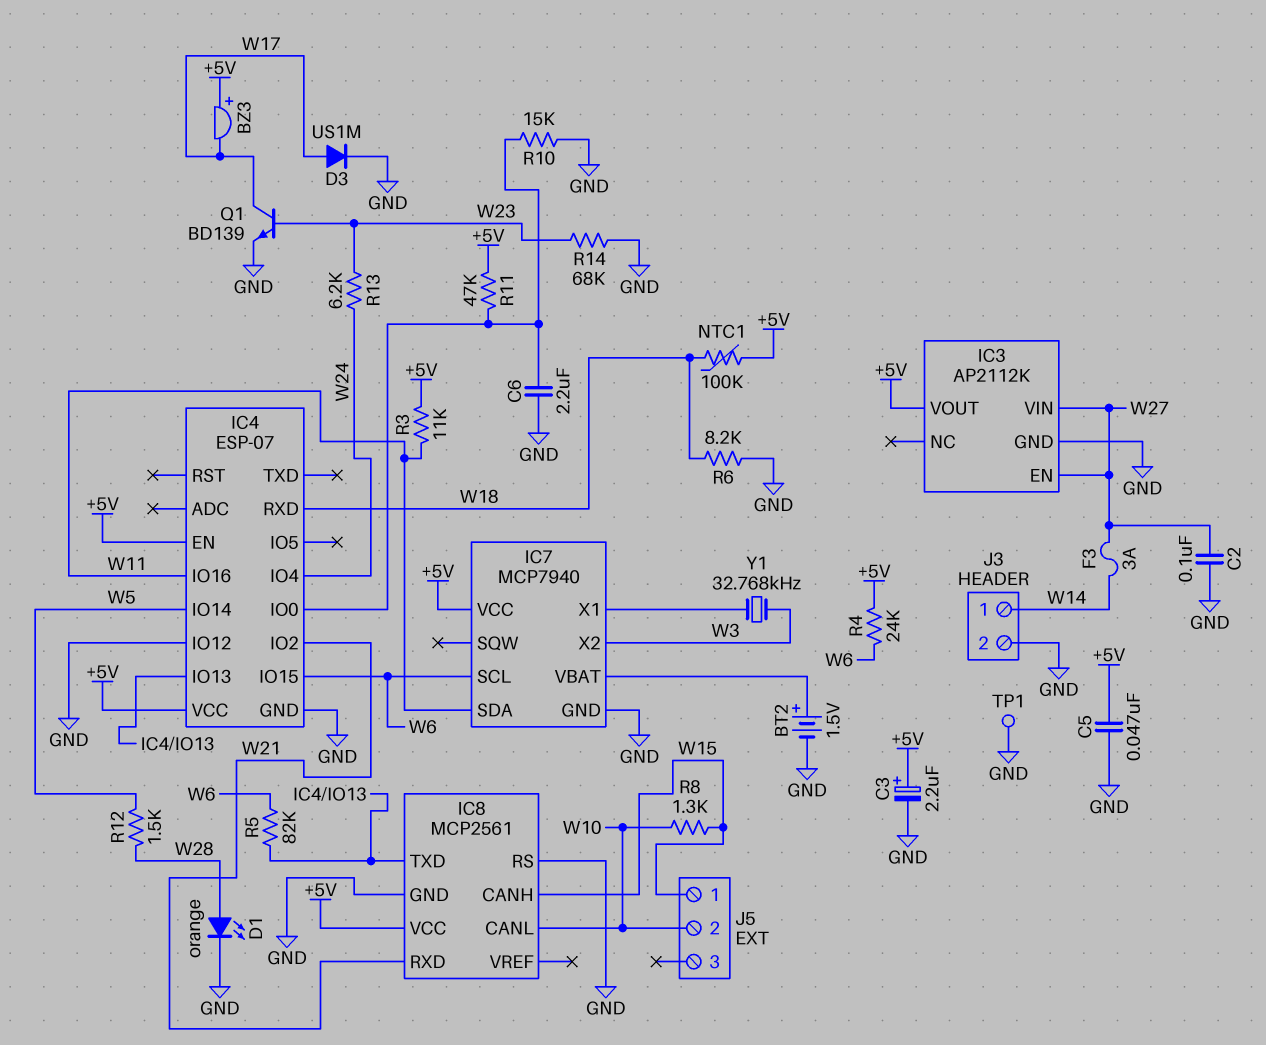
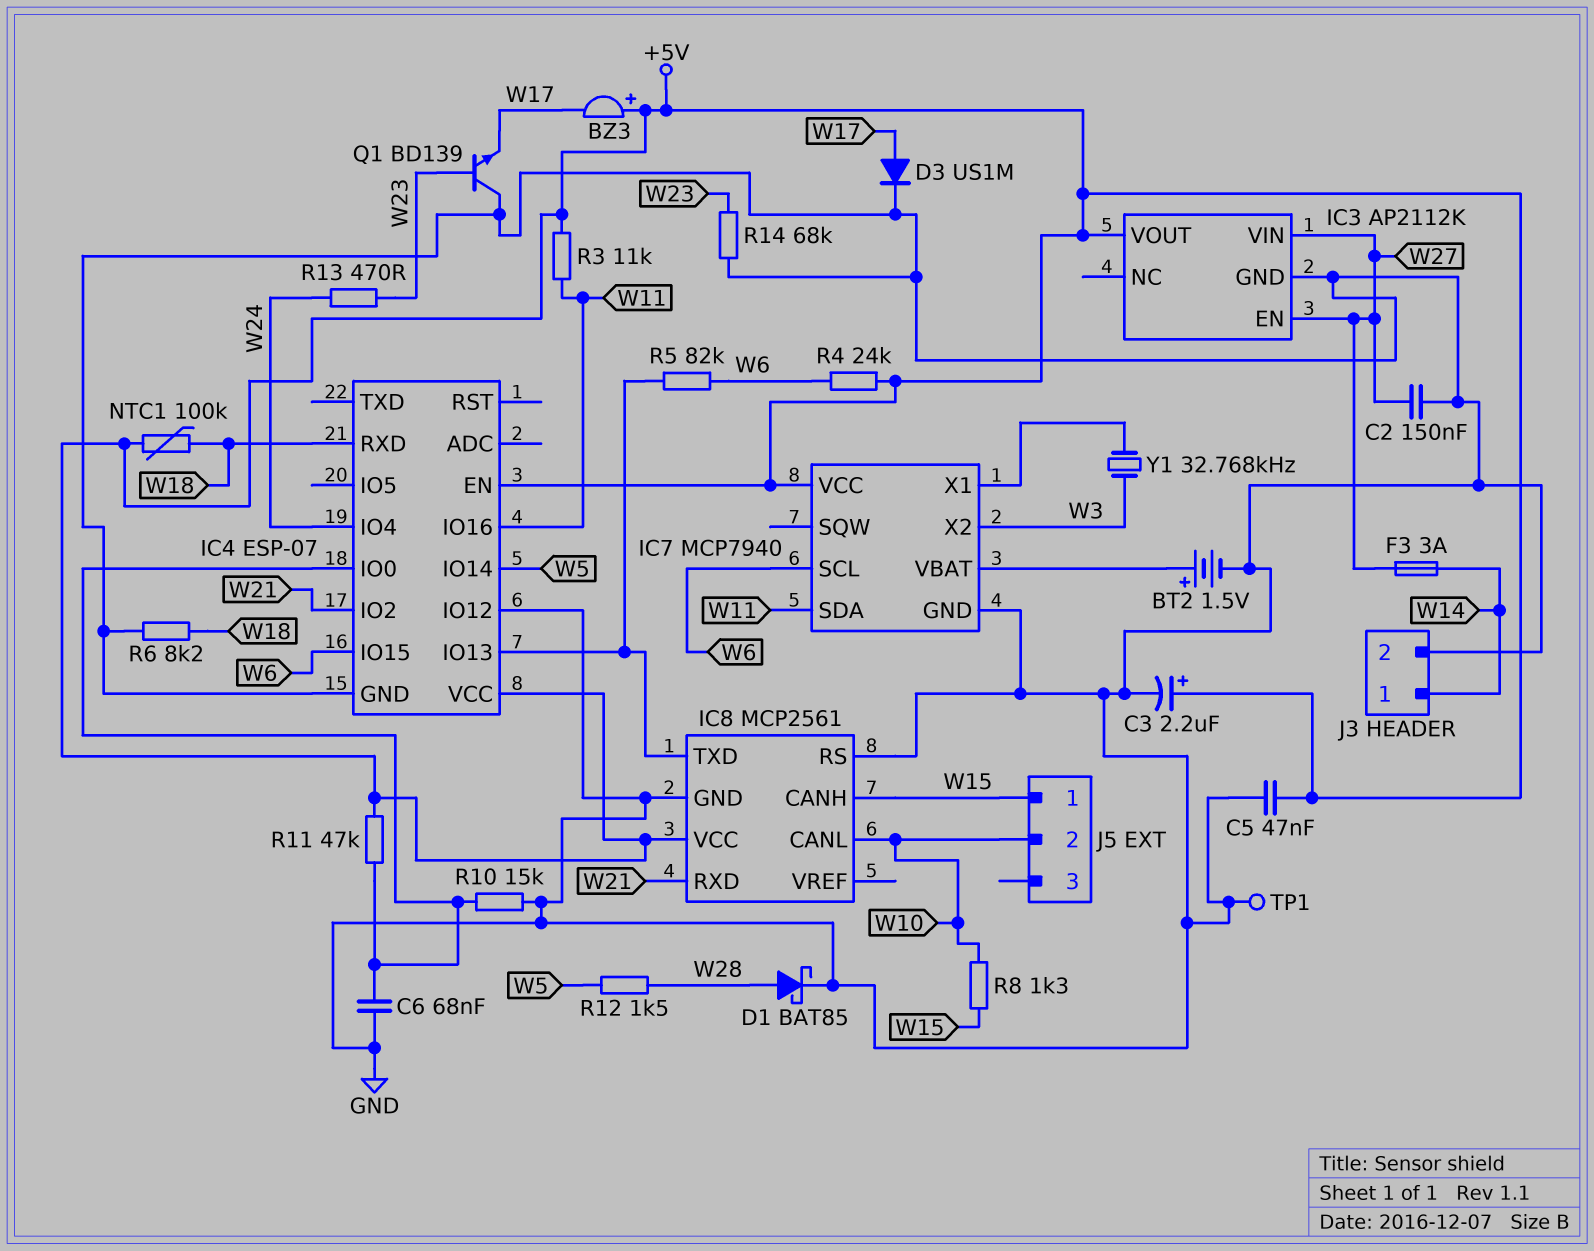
C2: 100nF (GND, W27) -> 150nF (GND, W27)
C6: 2.2uF (GND, IC4/IO0) -> 68nF (GND, IC4/IO0)
D1: LED orange (A W28, K GND) -> schottky BAT85 (A W28, K GND)
Q1: NPN BD139 (B W23, C W17, E GND) -> NPN BD139 (B W23, C GND, E W17)
R13: 6.2k (W23, W24) -> 470 (W23, W24)

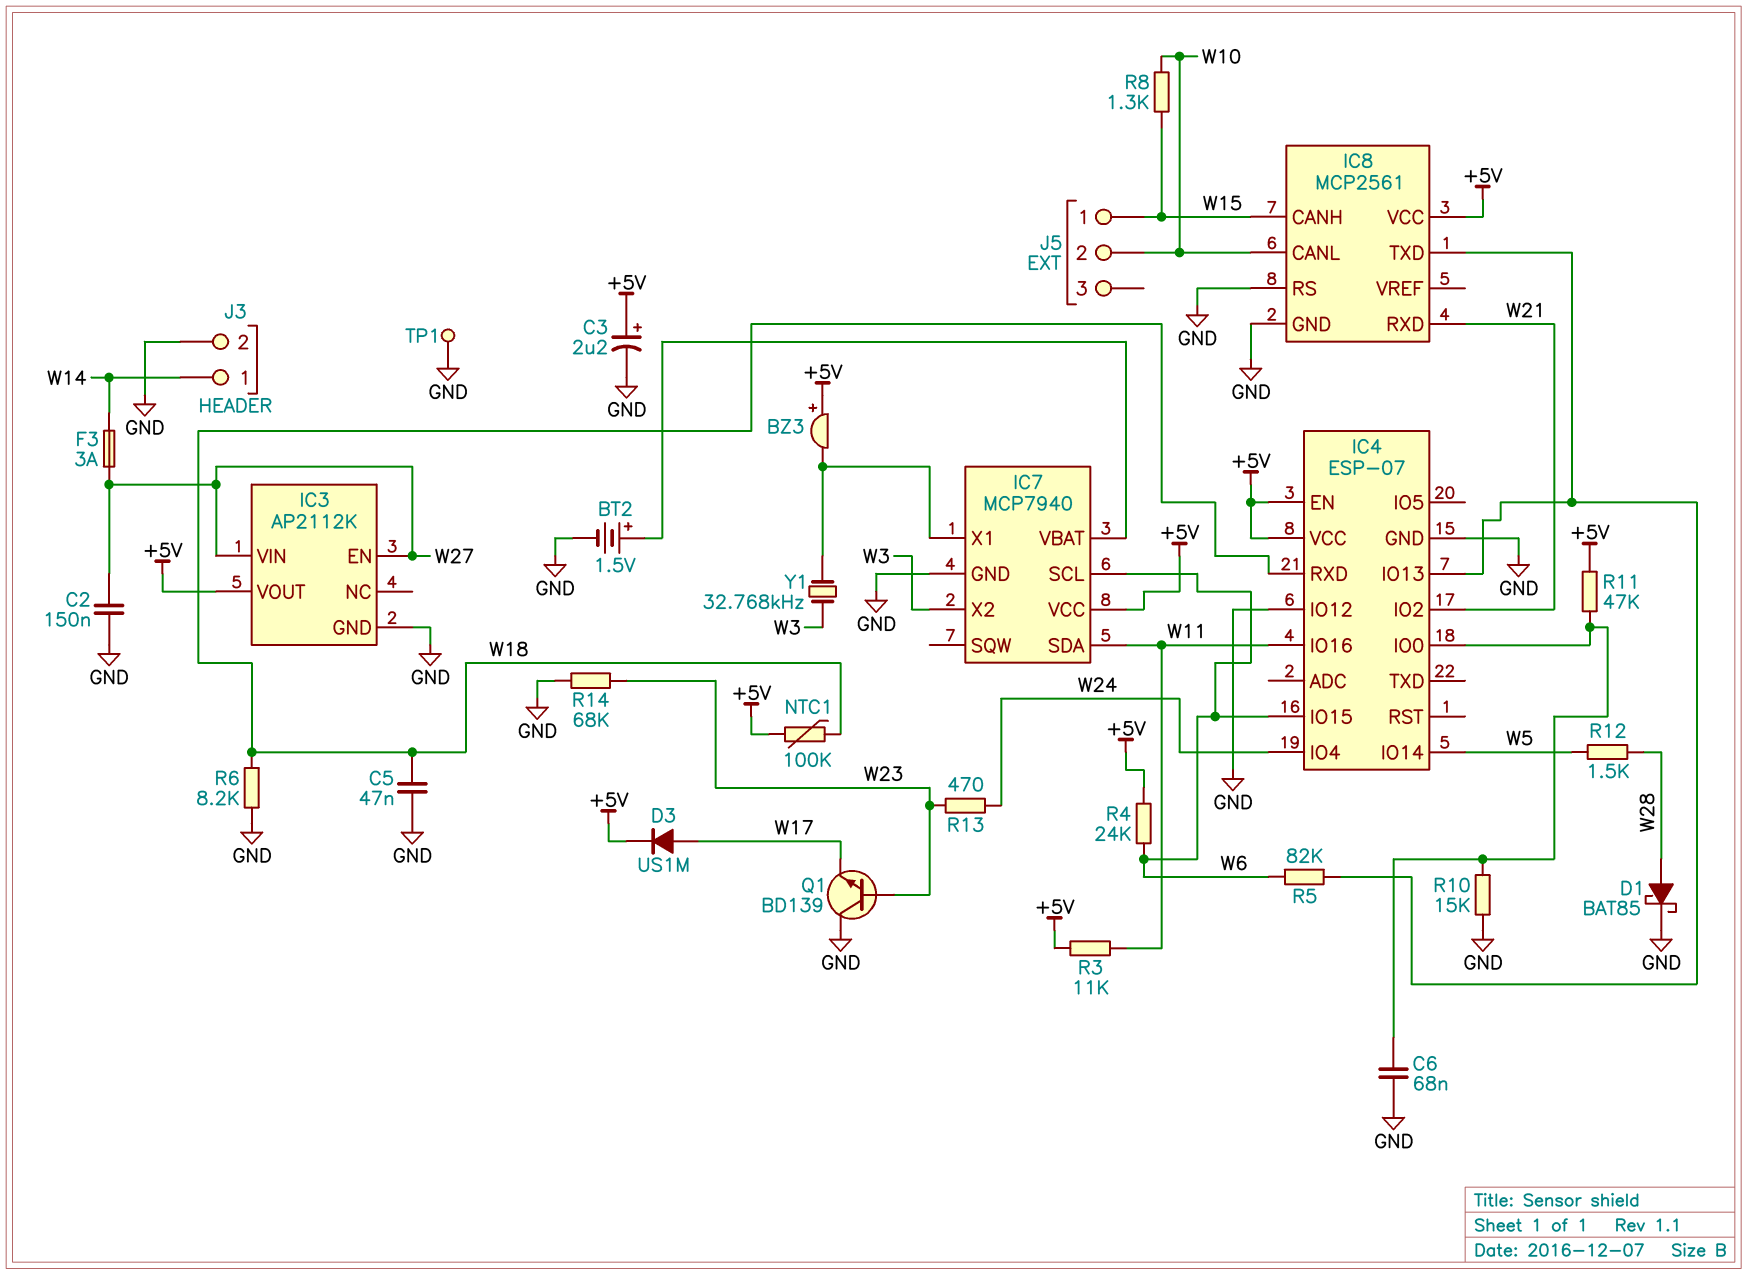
BZ3: buzzer (plus +5V, minus W17) -> buzzer (plus +5V, minus IC7/X1)
C5: 47nF (+5V, GND) -> 47nF (GND, W18)
D3: diode US1M (A W17, K GND) -> diode US1M (A W17, K +5V)

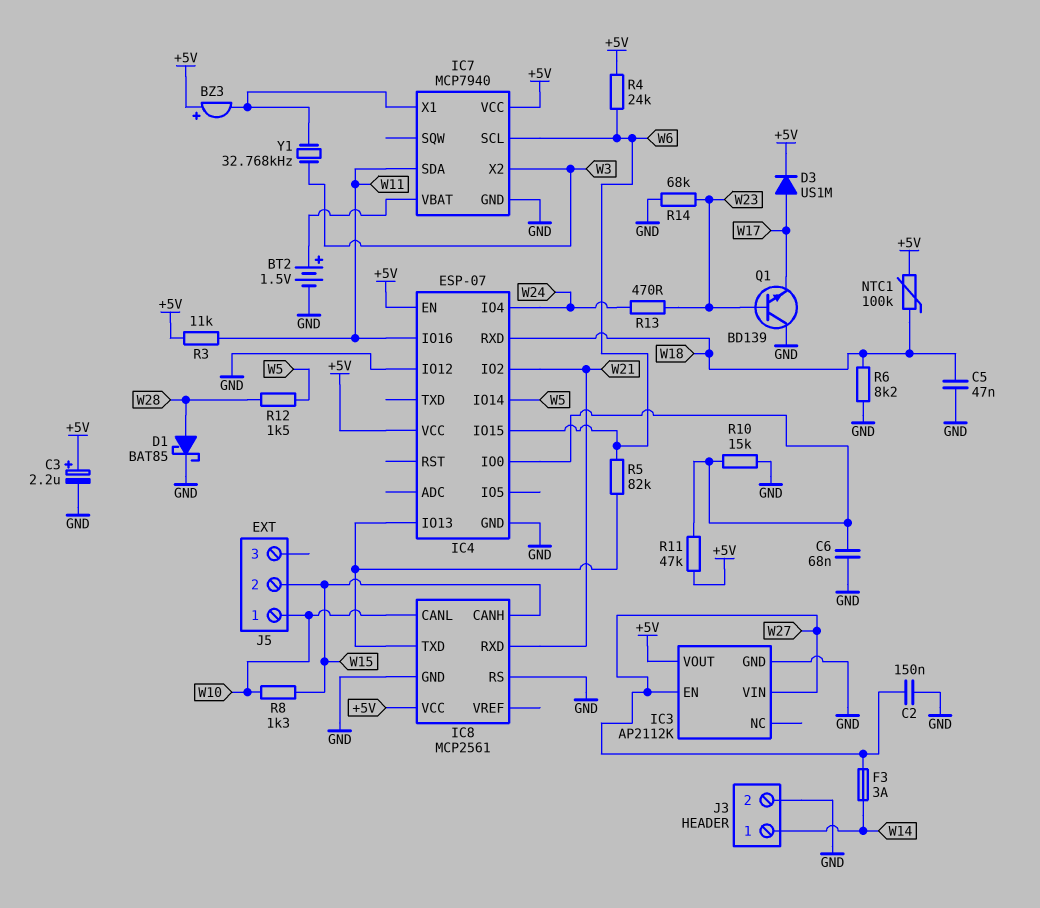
J5 pin 1: W15 -> W10
J5 pin 2: W10 -> W15
TP1: test point (GND) -> none

